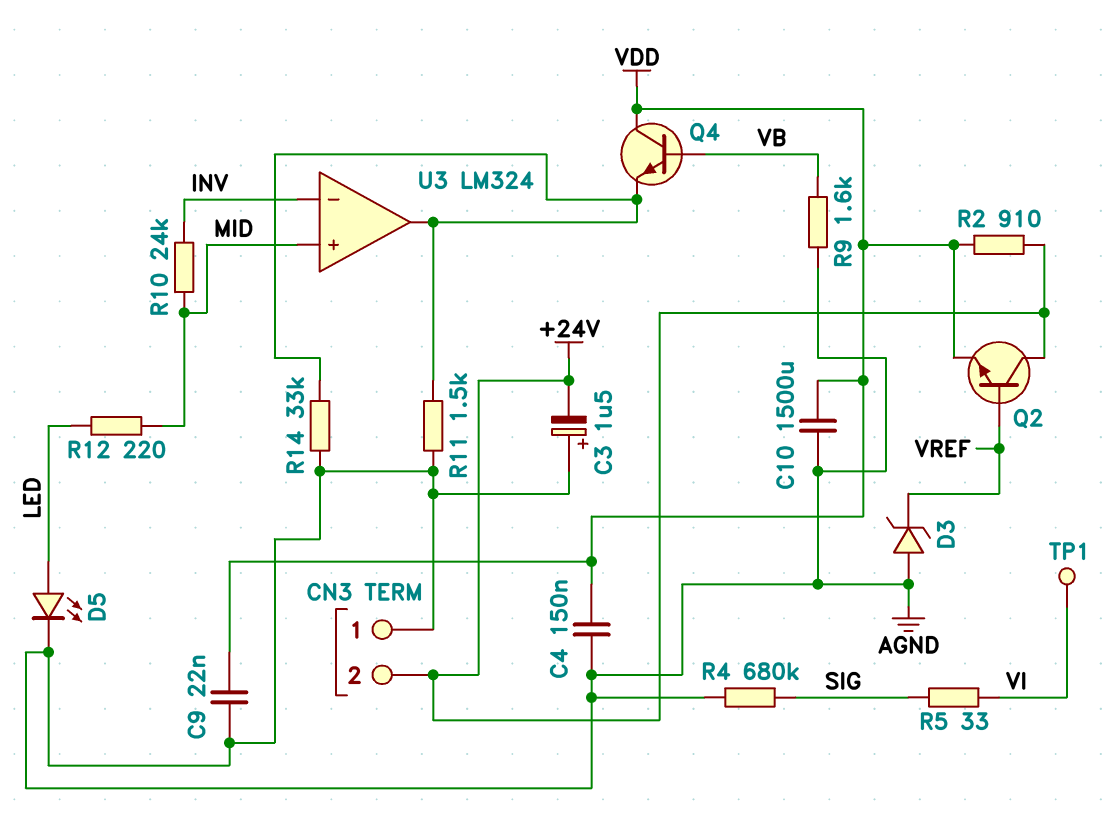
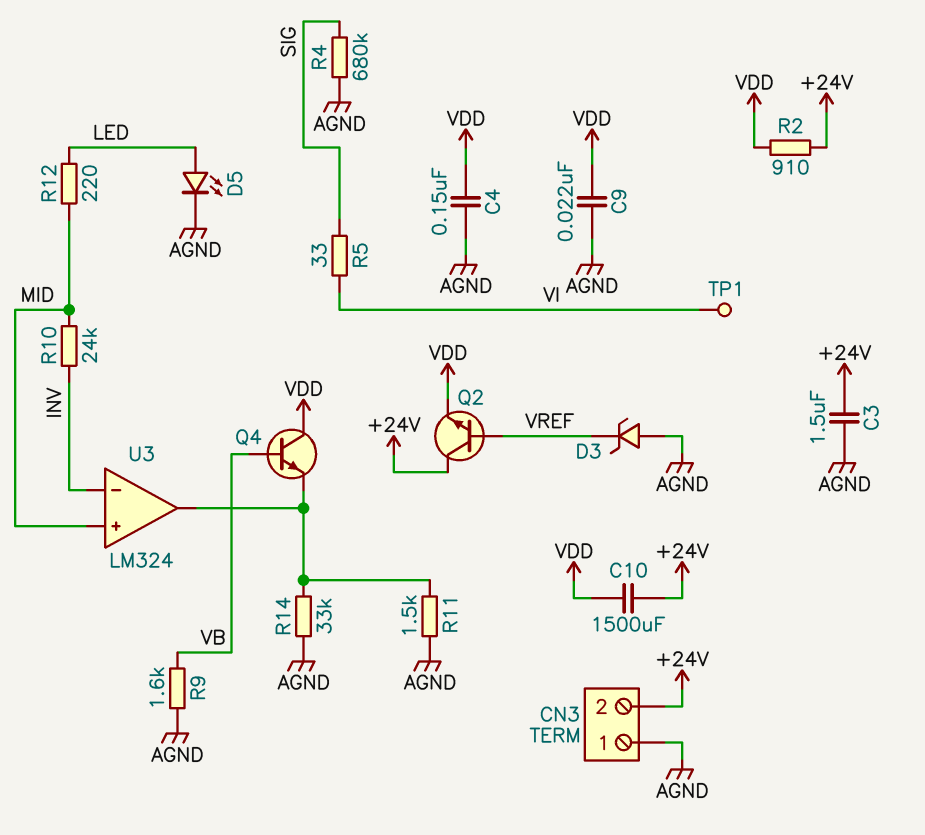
C3: 1.5uF (plus AGND, minus +24V) -> 1.5uF (+24V, AGND)
C10: 1500uF (AGND, VDD) -> 1500uF (+24V, VDD)

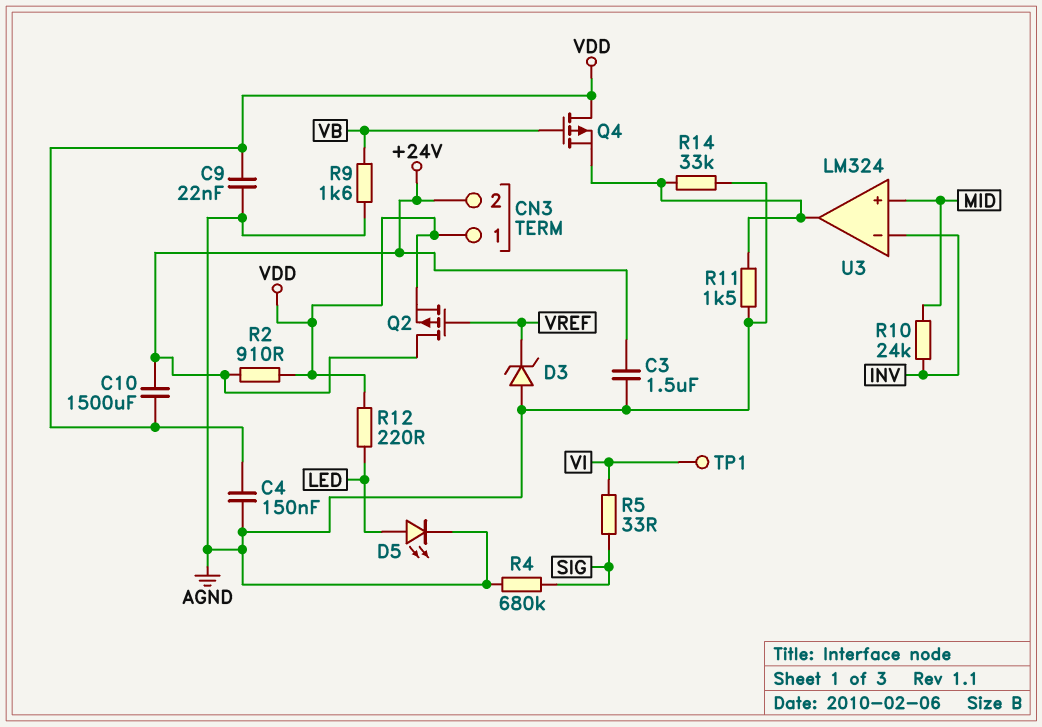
CN3 pin 1: AGND -> VDD
Q2: NPN (B VREF, C +24V, E VDD) -> PMOS (G VREF, D +24V, S VDD)
Q4: NPN (B VB, C VDD, E U3/out) -> PMOS (G VB, D VDD, S U3/out)
R12: 220 (LED, MID) -> 220 (LED, VDD)

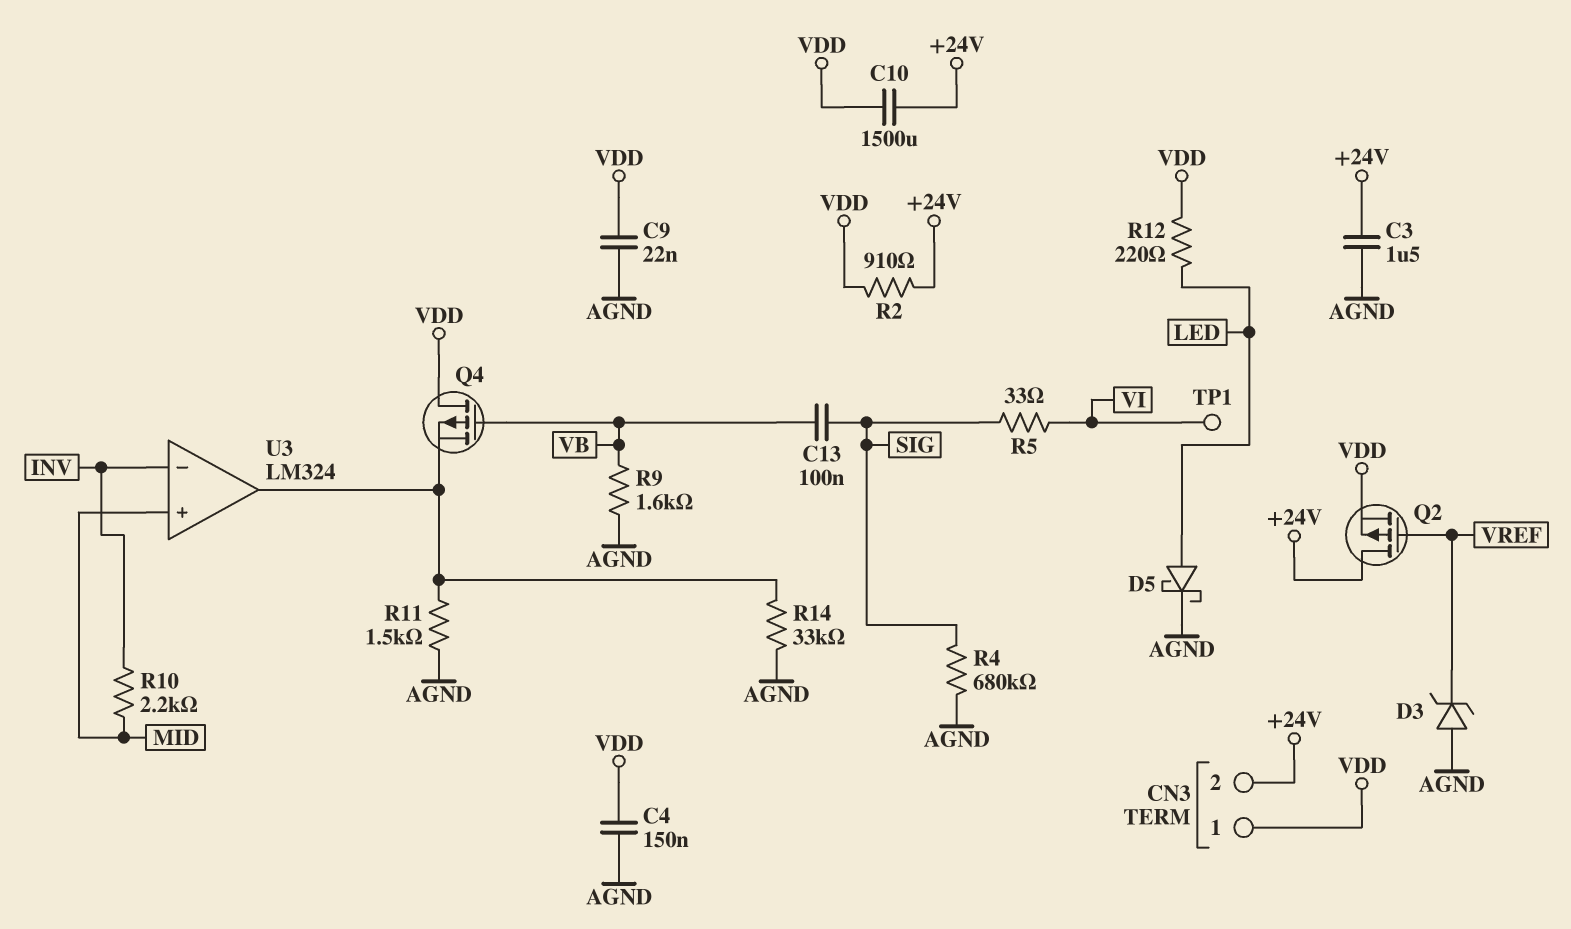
C13: none -> 100nF (SIG, VB)
D5: LED (A LED, K AGND) -> schottky (A LED, K AGND)
R10: 24k (INV, MID) -> 2.2k (INV, MID)

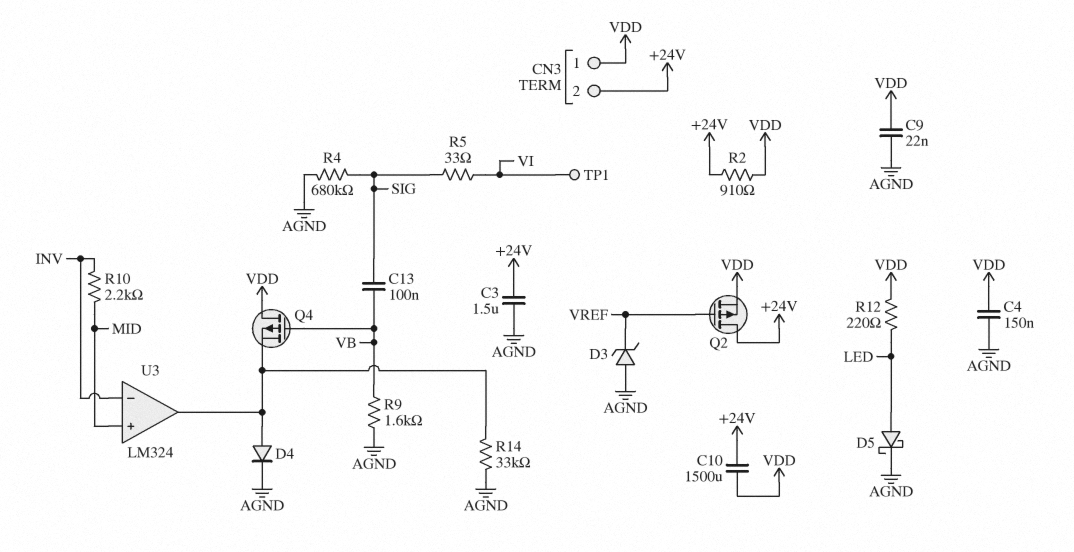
D4: none -> diode (A U3/out, K AGND)
R11: 1.5k (AGND, U3/out) -> none

